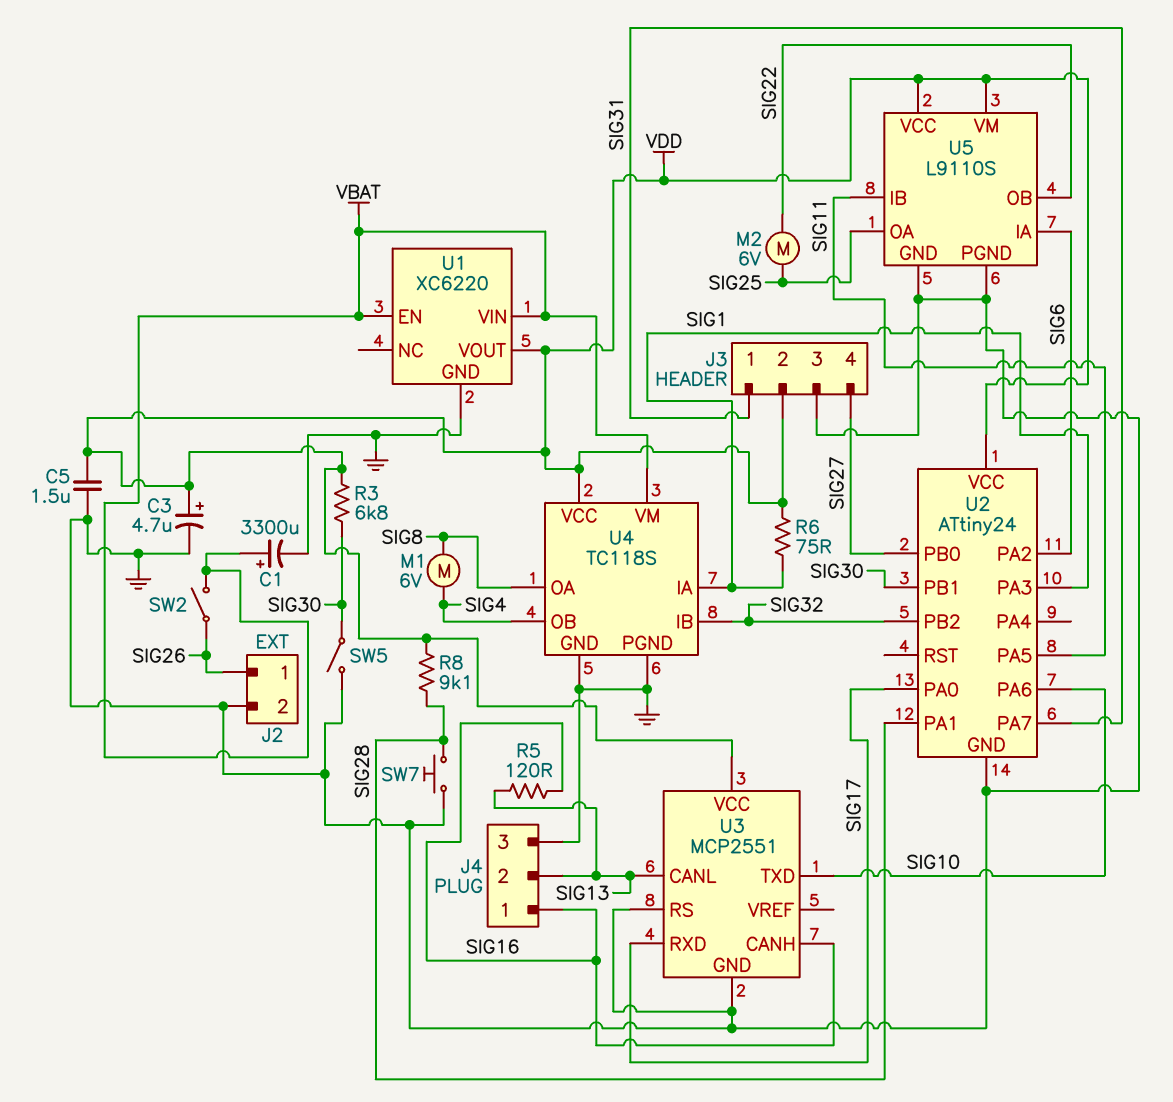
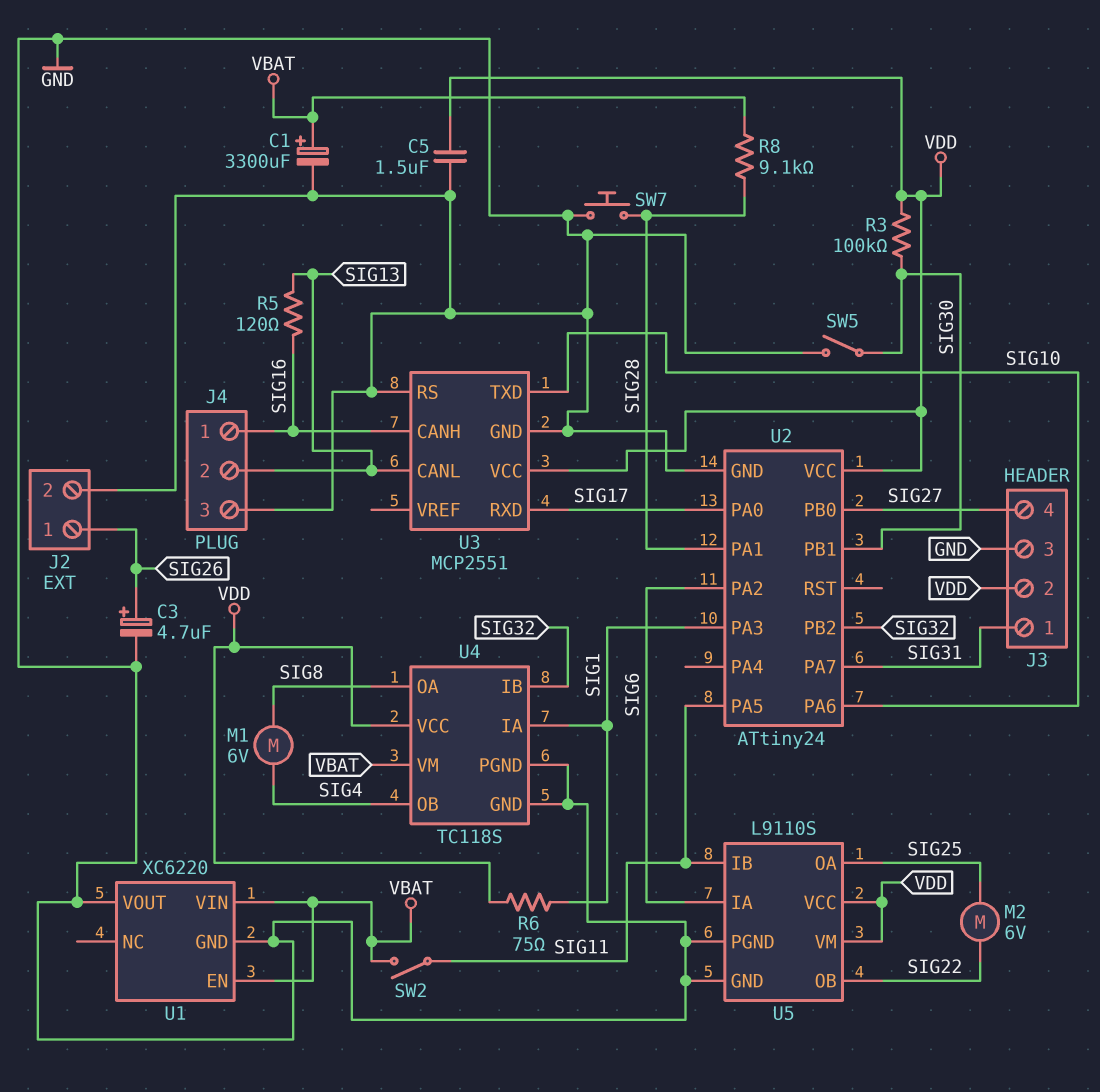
C3: 4.7uF (plus VDD, minus GND) -> 4.7uF (plus SIG26, minus GND)
R3: 6.8k (SIG30, VDD) -> 100k (SIG30, VDD)
R8: 9.1k (SIG28, VDD) -> 9.1k (SIG28, VBAT)
SW2: switch (SIG26, VBAT) -> switch (SIG11, VBAT)
U1 pin VOUT: VDD -> GND

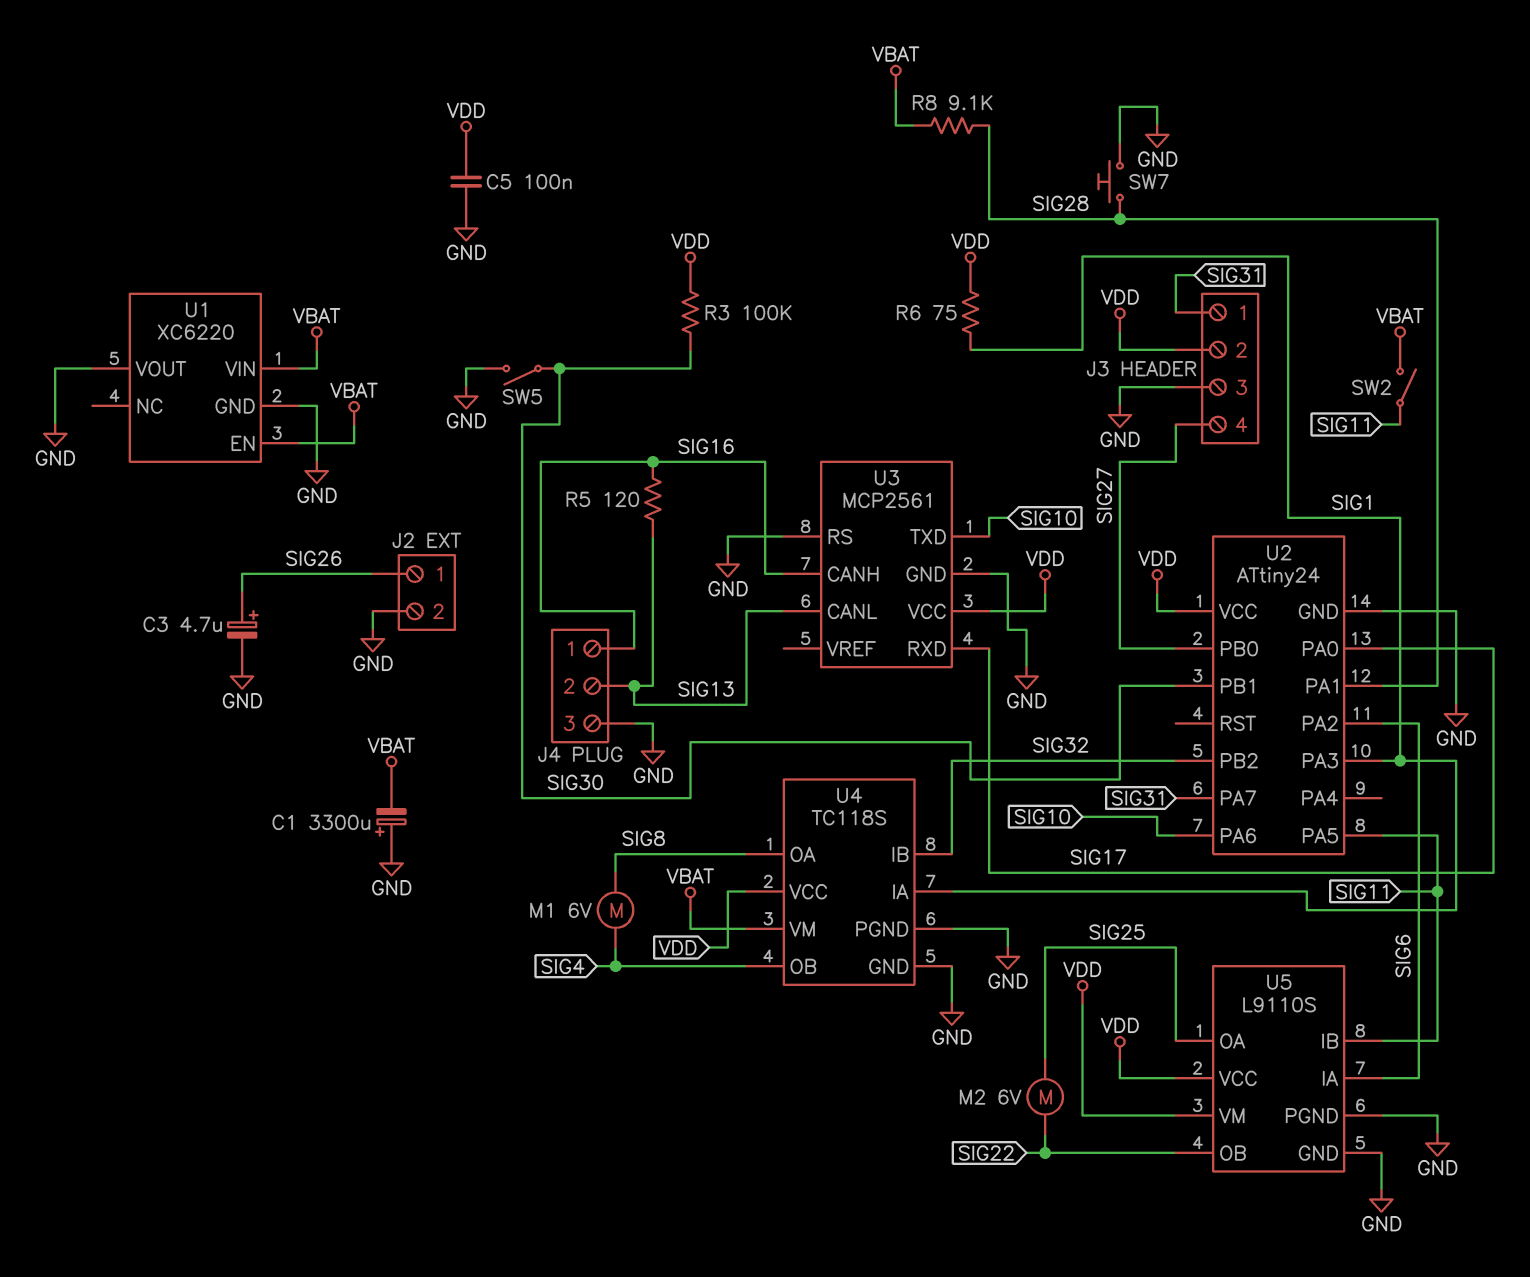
C1: 3300uF (plus VBAT, minus GND) -> 3300uF (plus GND, minus VBAT)
C5: 1.5uF (GND, VDD) -> 100nF (GND, VDD)
U3: MCP2551 -> MCP2561

